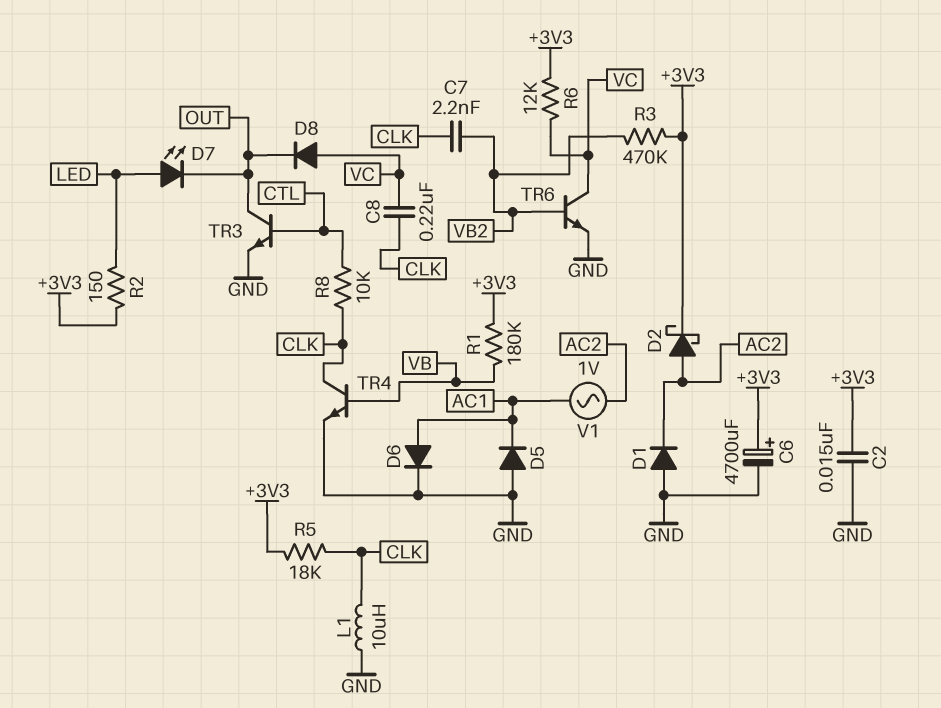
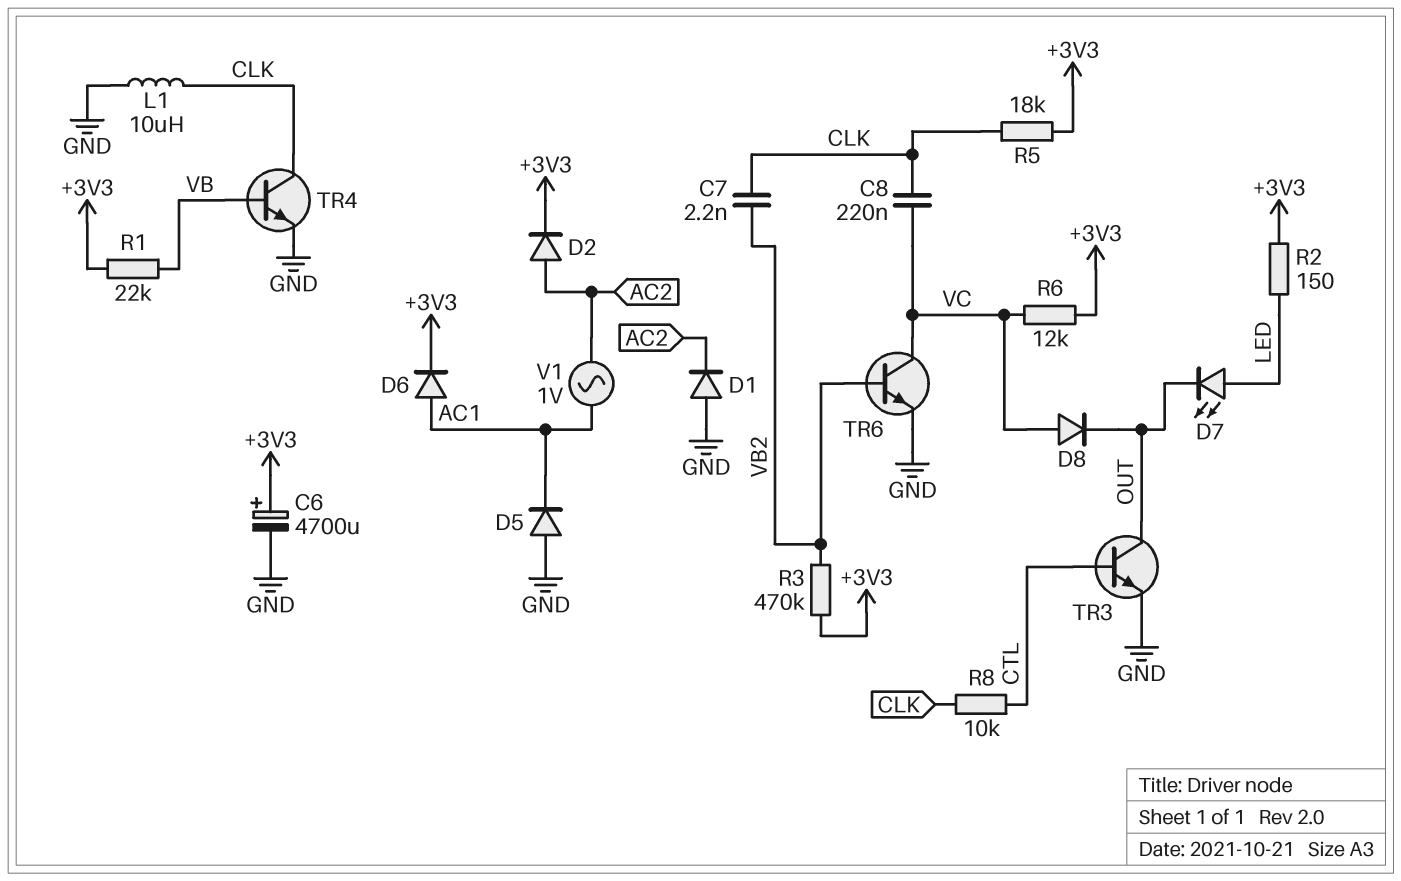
C2: 15nF (+3V3, GND) -> none
D2: schottky (A AC2, K +3V3) -> diode (A AC2, K +3V3)
D6: diode (A AC1, K GND) -> diode (A AC1, K +3V3)
R1: 180k (+3V3, VB) -> 22k (+3V3, VB)

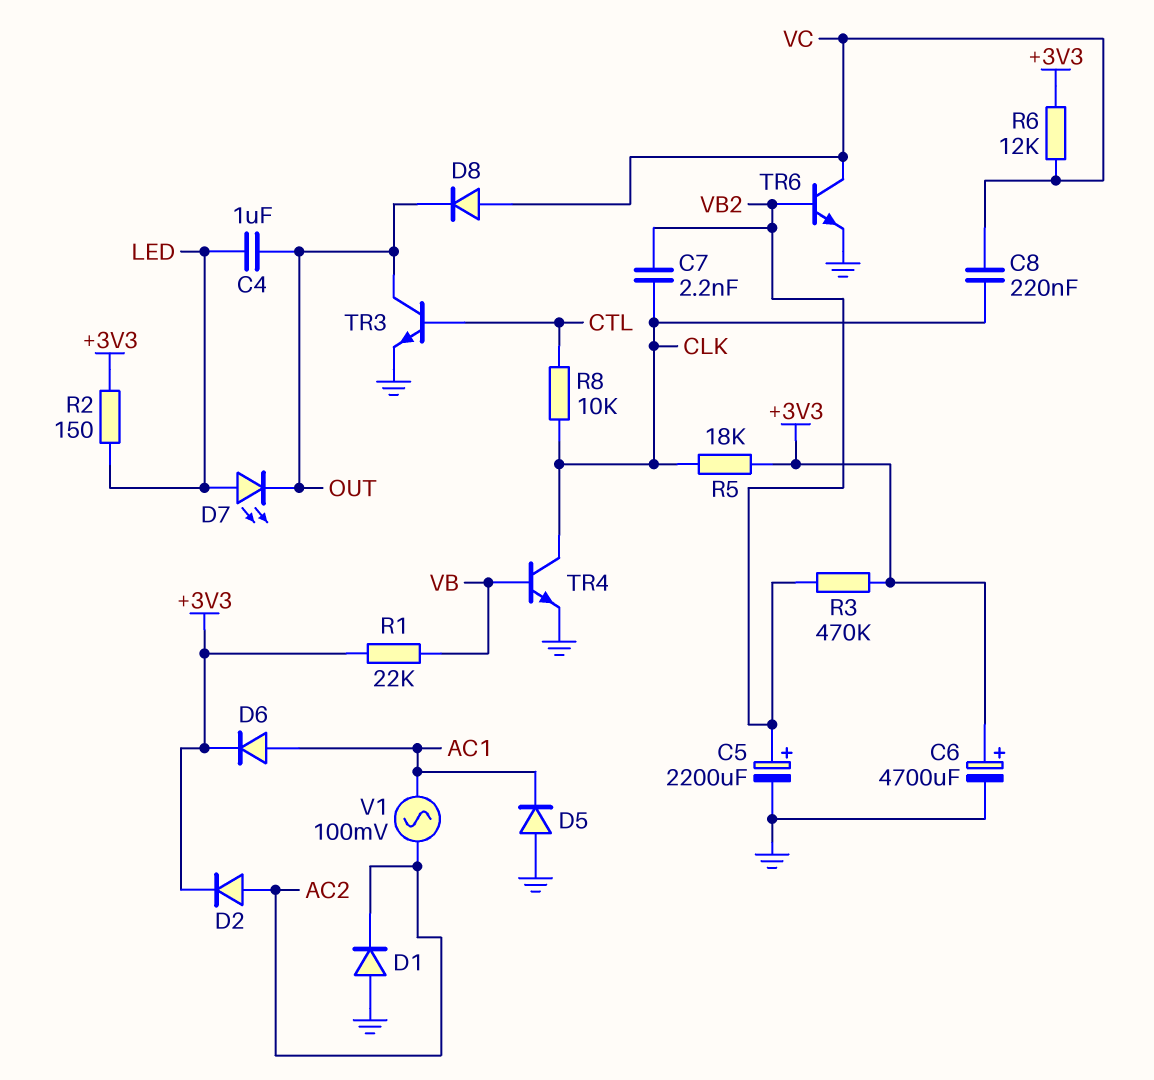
C4: none -> 1uF (LED, OUT)
C5: none -> 2200uF (plus VB2, minus GND)
L1: 10uH (CLK, GND) -> none
V1: AC 1V (AC1, AC2) -> AC 100mV (AC1, AC2)

